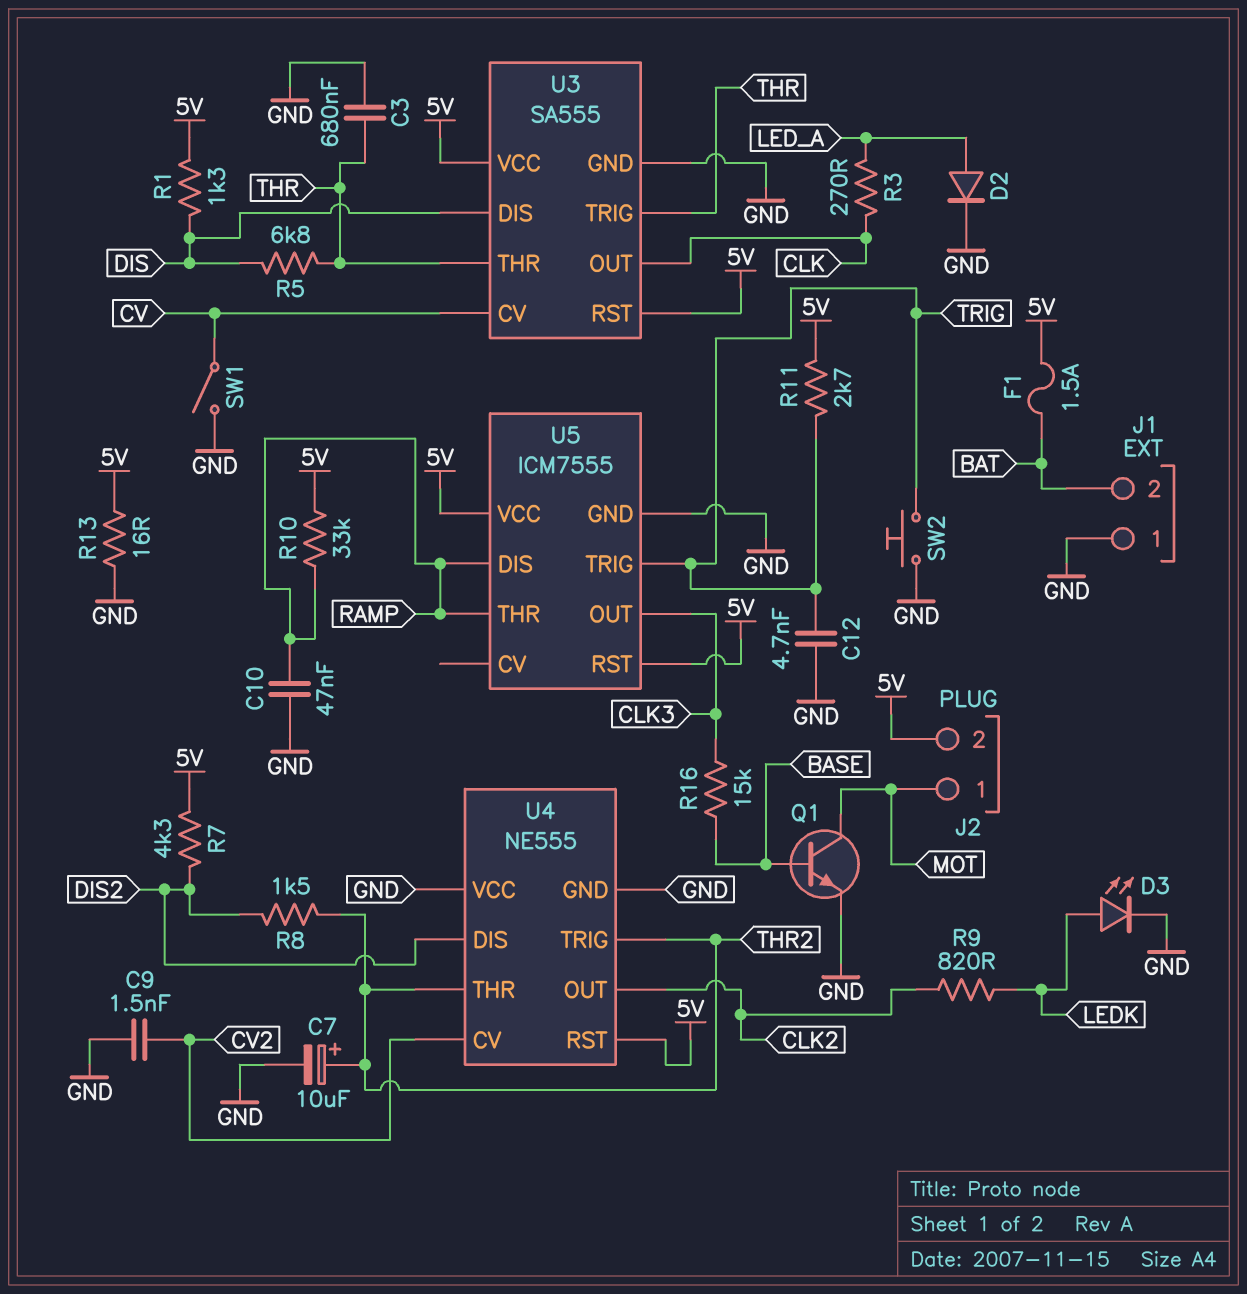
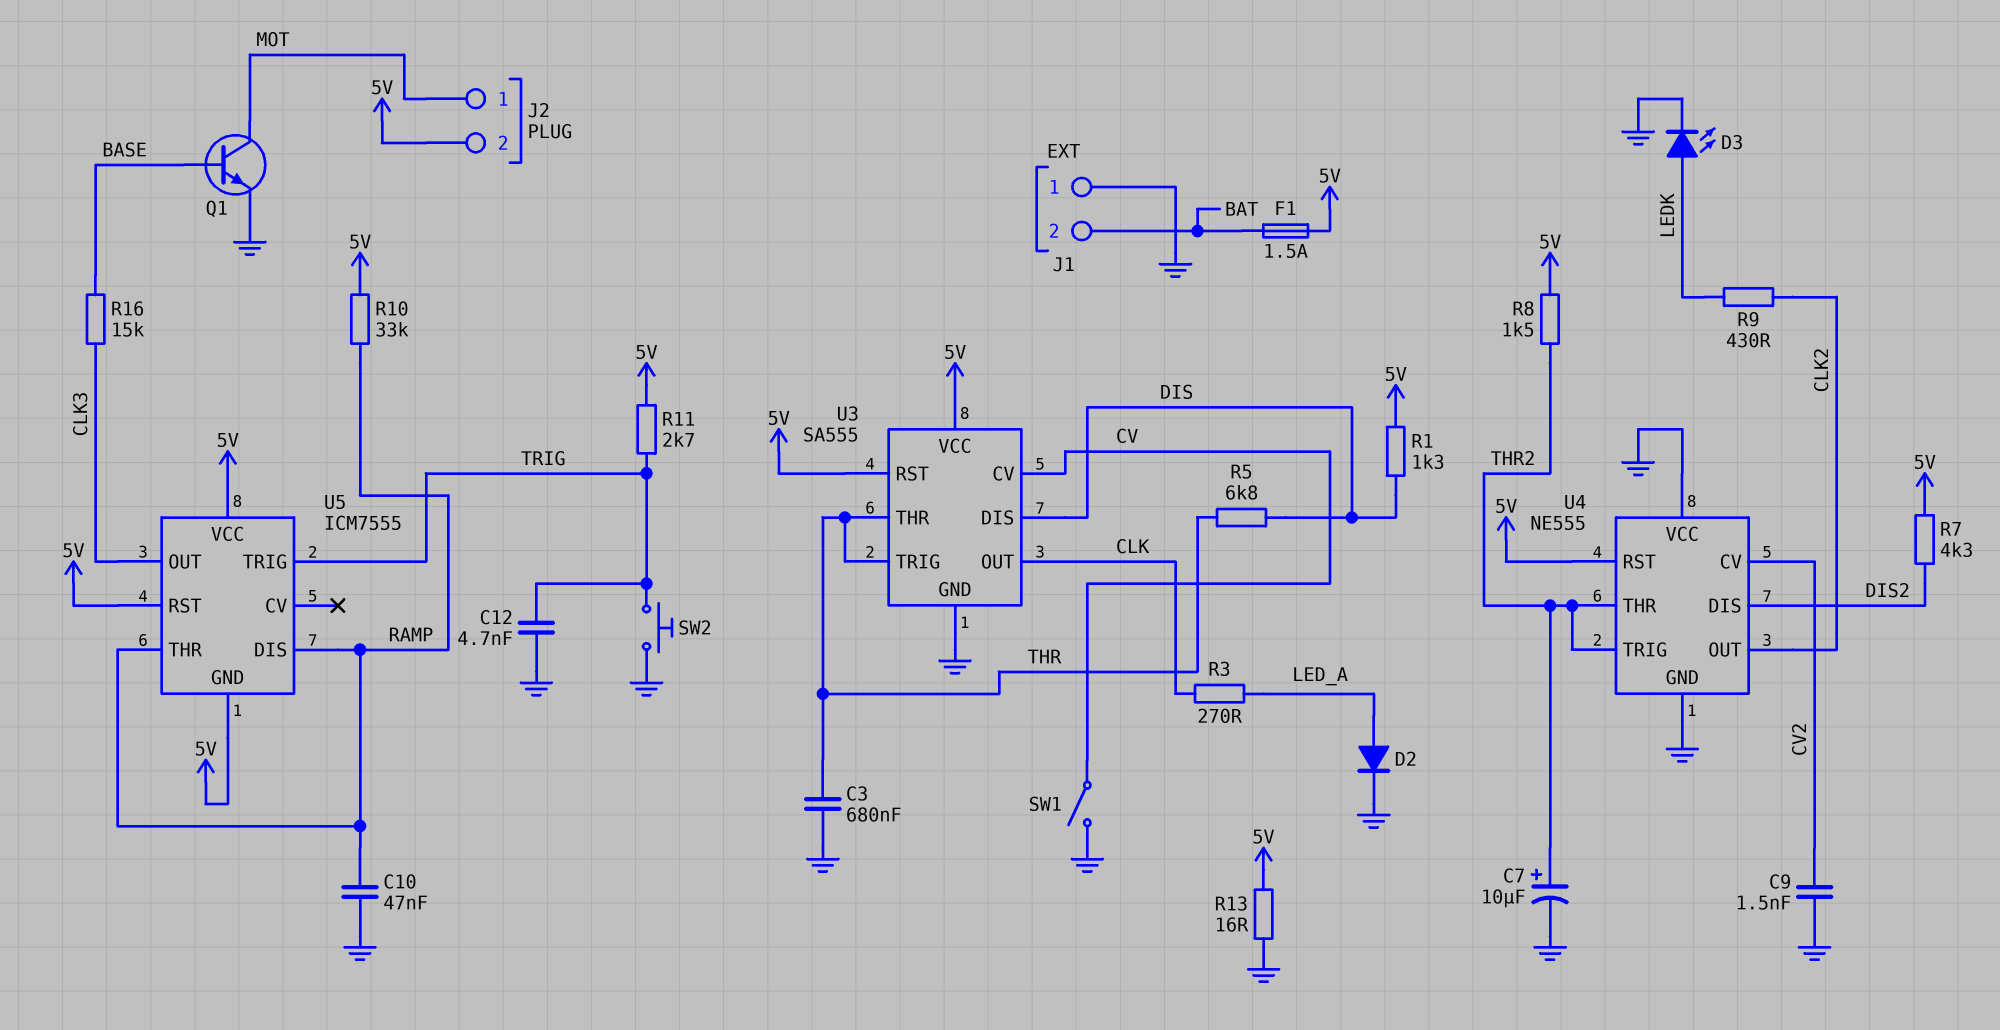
R8: 1.5k (DIS2, THR2) -> 1.5k (5V, THR2)
R9: 820 (CLK2, LEDK) -> 430 (CLK2, LEDK)
U5 pin GND: GND -> 5V

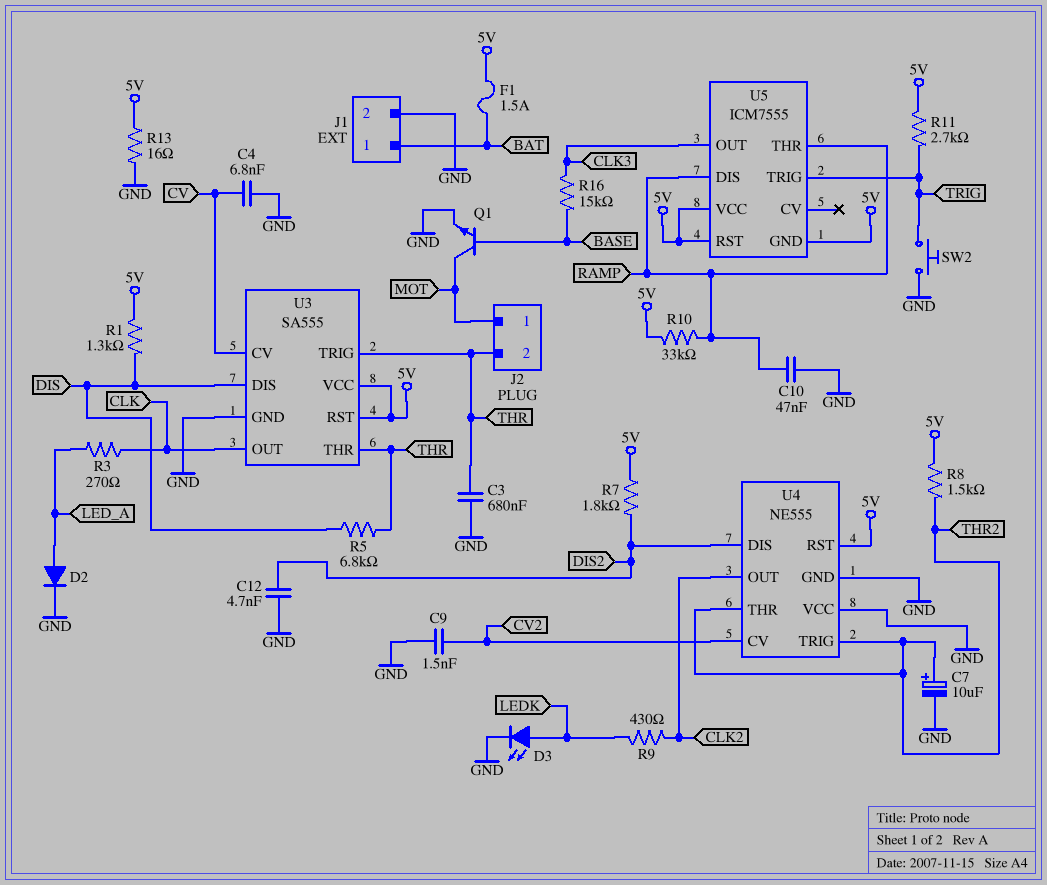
C4: none -> 6.8nF (CV, GND)
C12: 4.7nF (GND, TRIG) -> 4.7nF (DIS2, GND)
J1 pin 1: GND -> BAT
J1 pin 2: BAT -> GND
J2 pin 2: 5V -> THR
R7: 4.3k (5V, DIS2) -> 1.8k (5V, DIS2)
SW1: switch (CV, GND) -> none

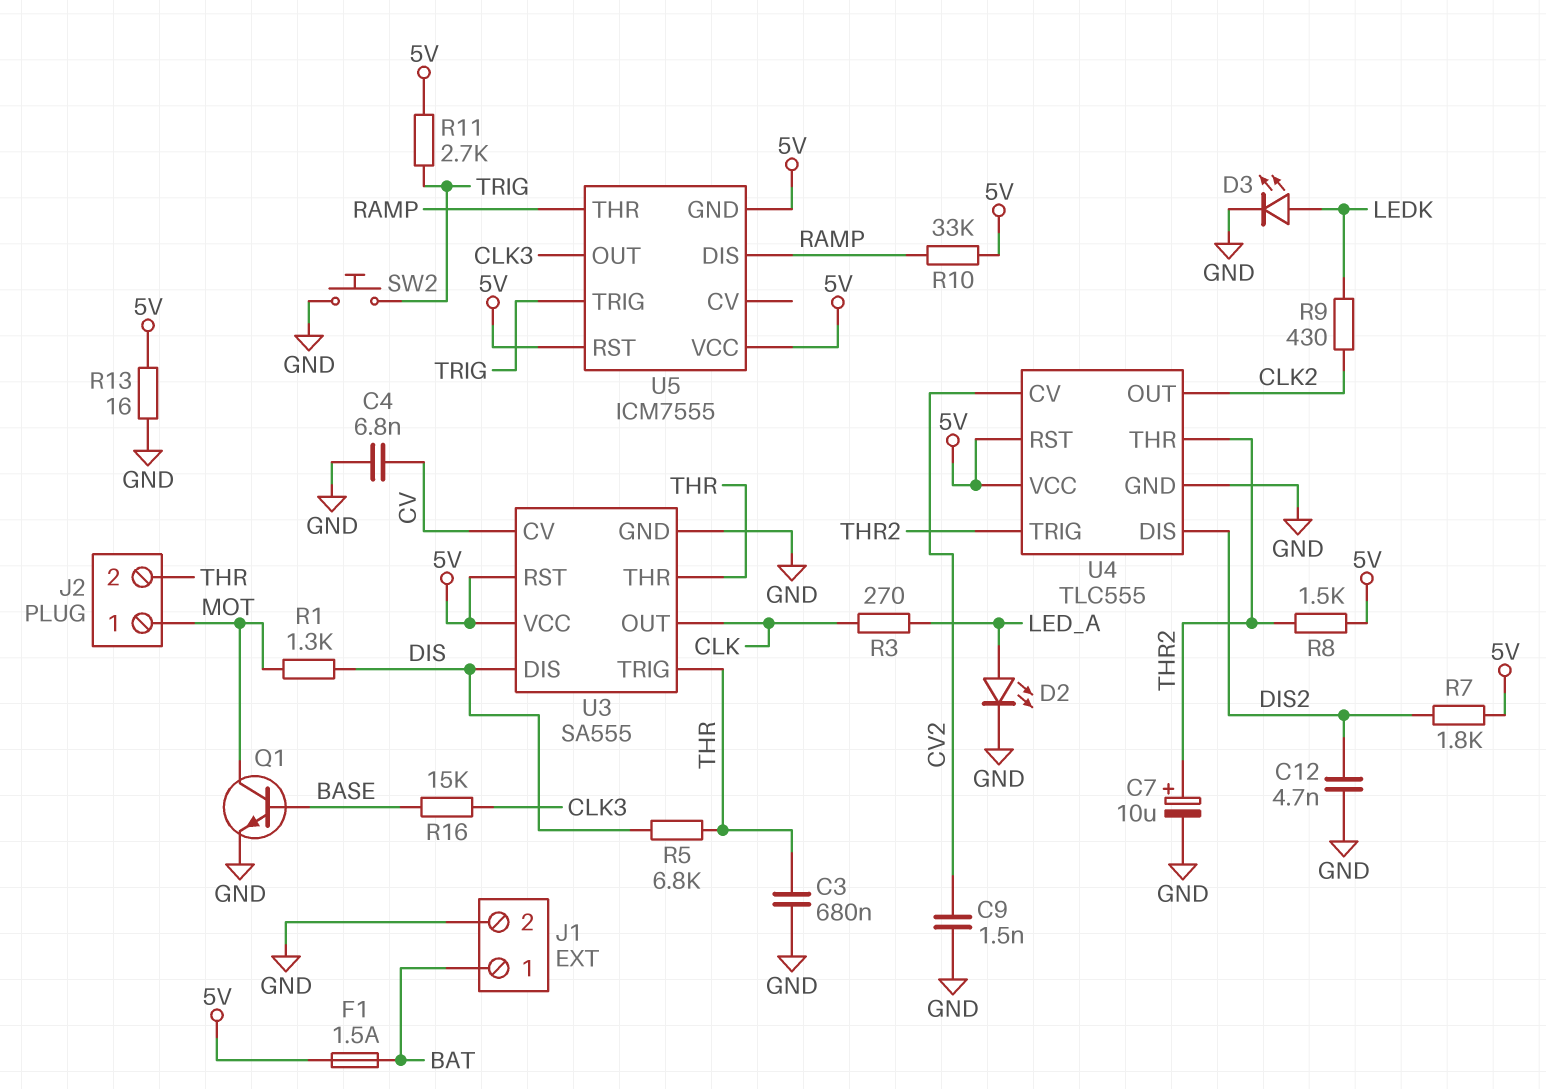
C10: 47nF (GND, RAMP) -> none
D2: diode (A LED_A, K GND) -> LED (A LED_A, K GND)
R1: 1.3k (5V, DIS) -> 1.3k (DIS, MOT)
U4: NE555 -> TLC555
U4 pin VCC: GND -> 5V

